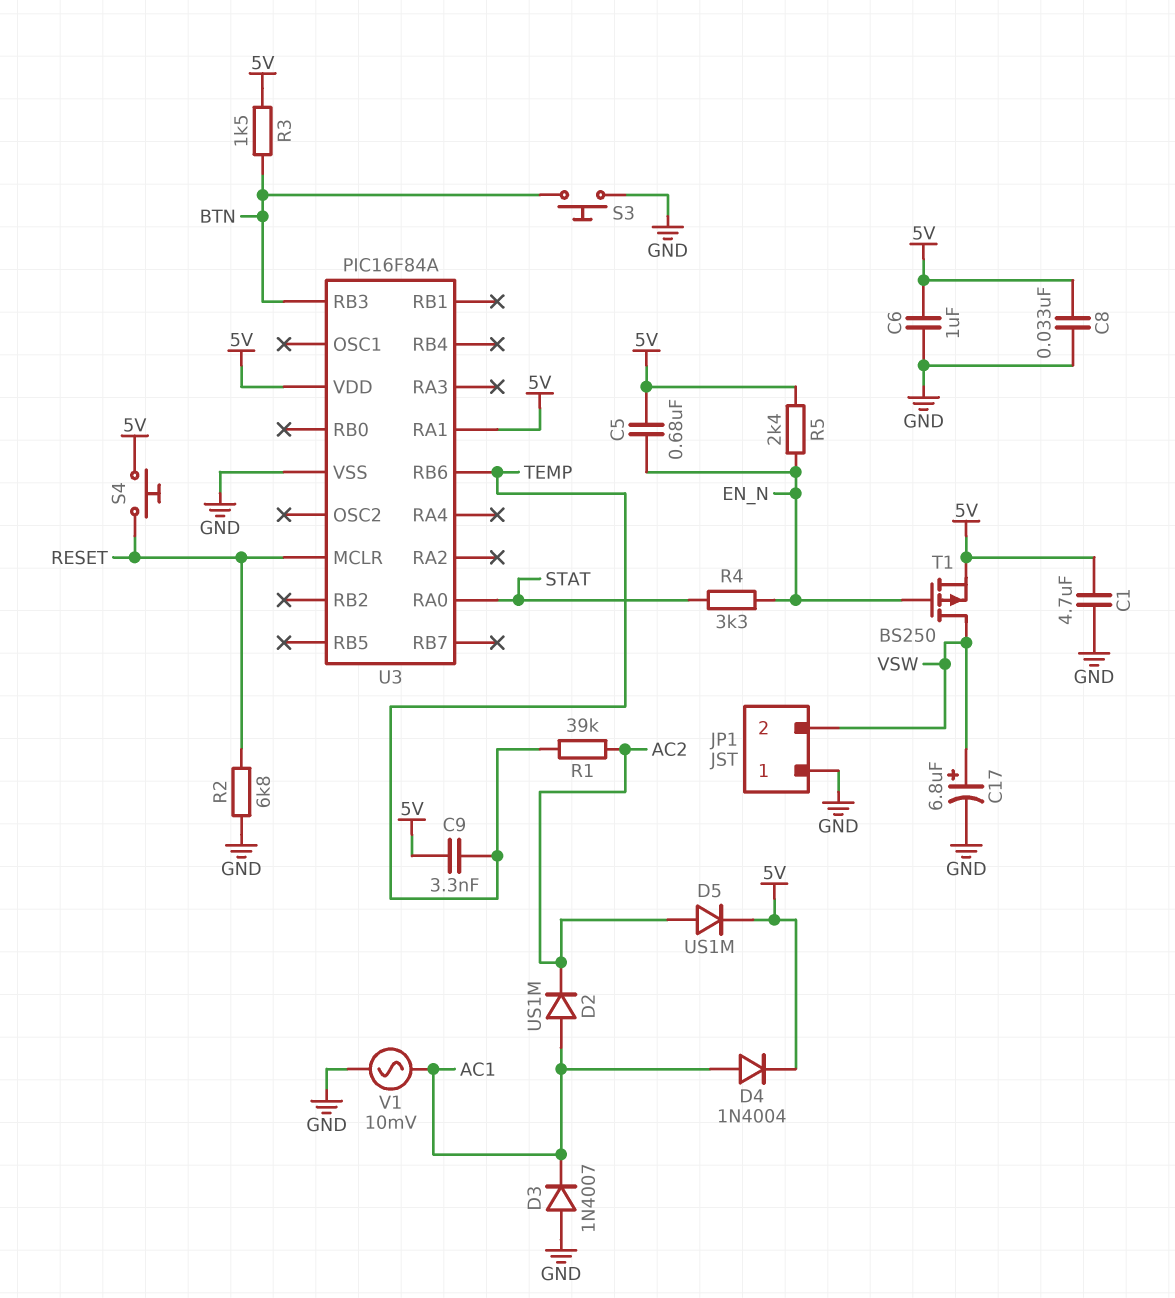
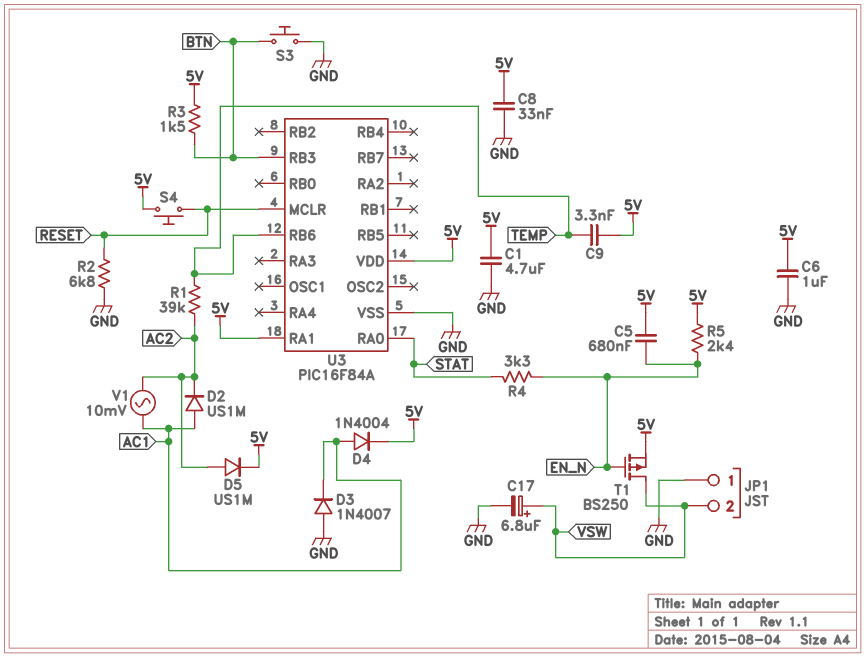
V1: AC 10mV (AC1, GND) -> AC 10mV (AC1, AC2)

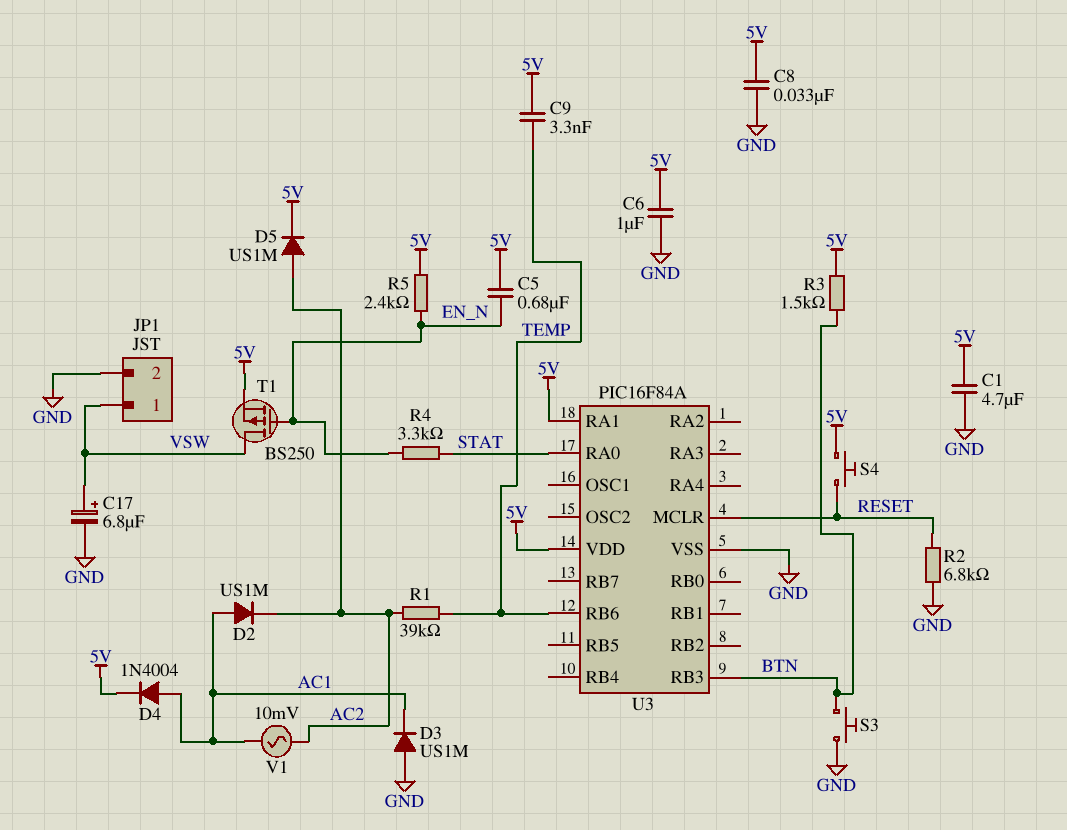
D3: diode 1N4007 (A GND, K AC1) -> diode US1M (A GND, K AC1)
JP1 pin 1: GND -> VSW
JP1 pin 2: VSW -> GND

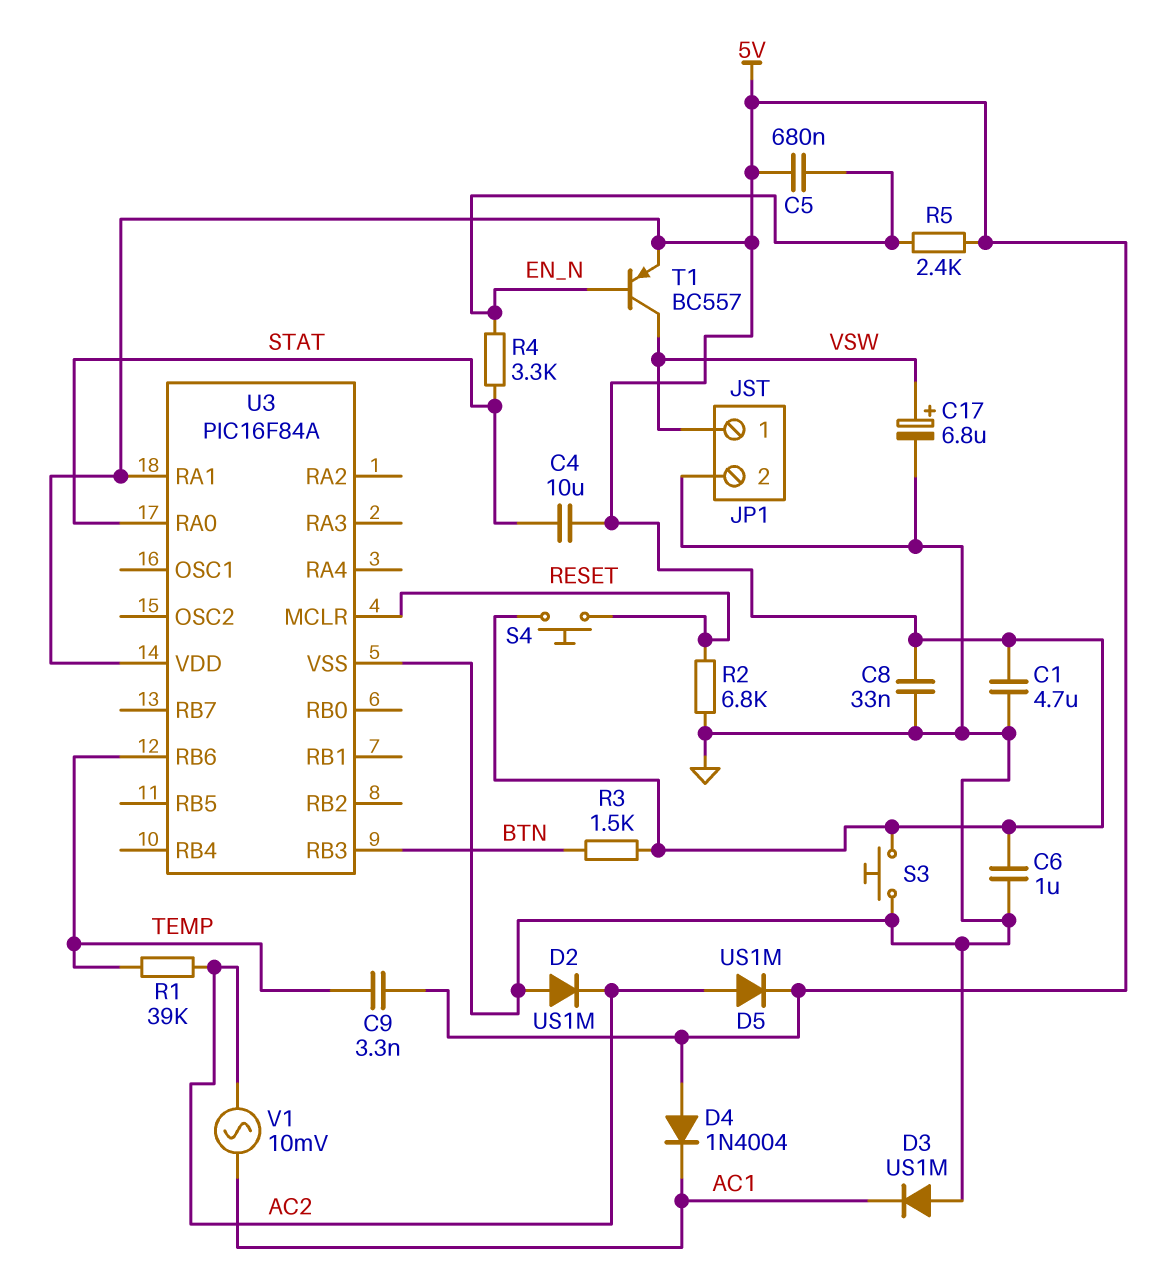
C4: none -> 10uF (5V, STAT)
D2: diode US1M (A AC1, K AC2) -> diode US1M (A GND, K AC2)
D4: diode 1N4004 (A AC1, K 5V) -> diode 1N4004 (A 5V, K AC1)
S3: button (BTN, GND) -> button (5V, GND)
T1: PMOS BS250 (G EN_N, D VSW, S 5V) -> PNP BC557 (B EN_N, C VSW, E 5V)

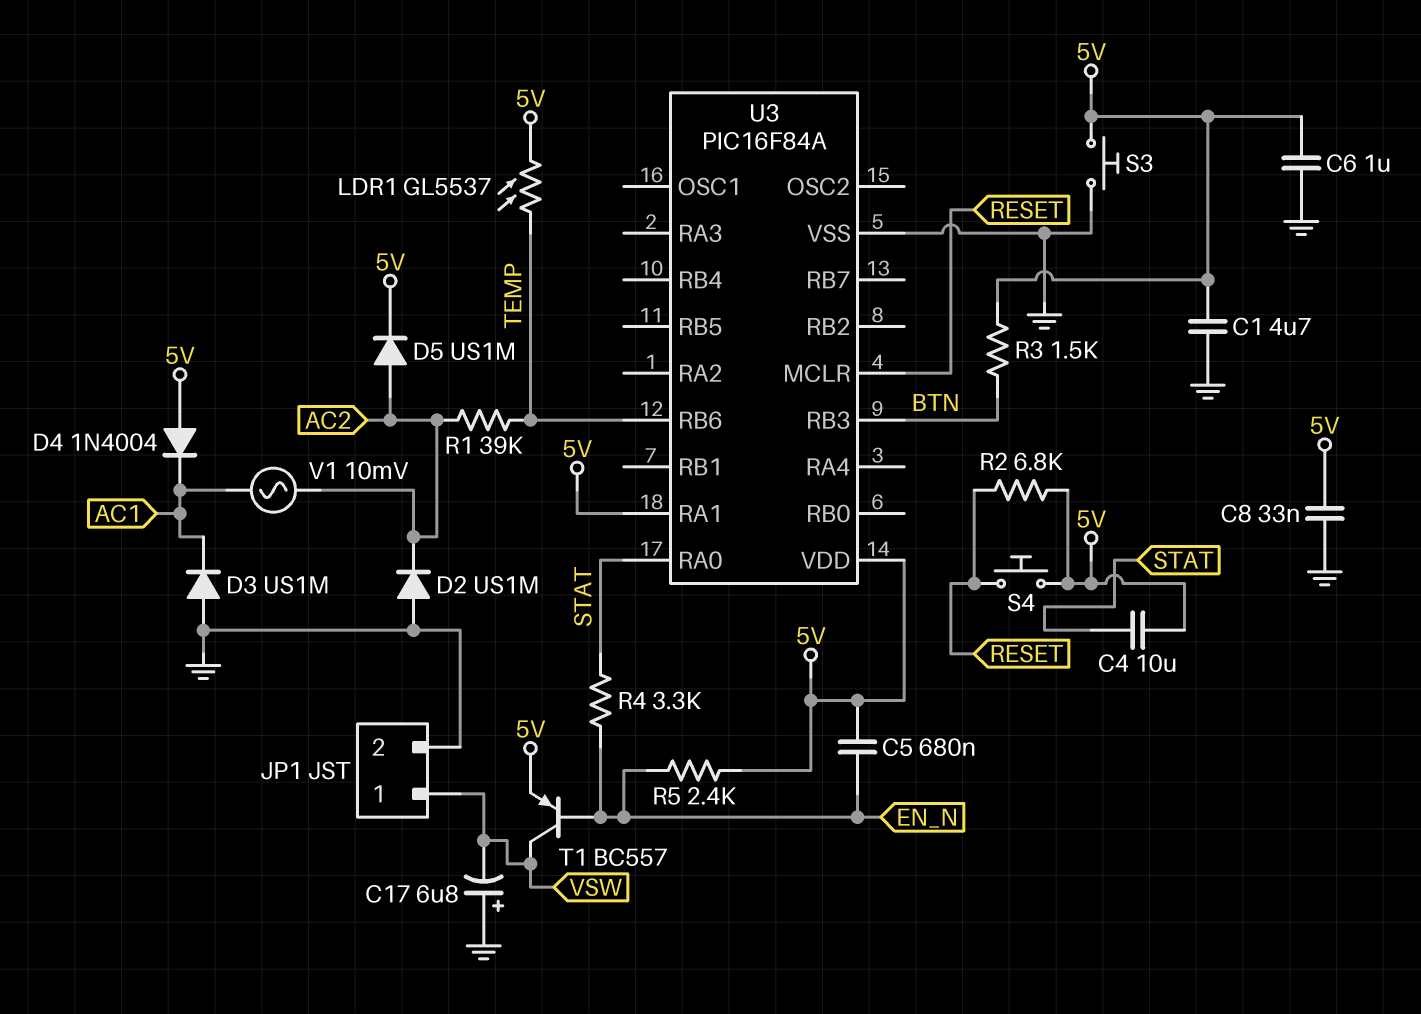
C9: 3.3nF (5V, TEMP) -> none
C17: 6.8uF (plus VSW, minus GND) -> 6.8uF (plus GND, minus VSW)
LDR1: none -> GL5537 (5V, TEMP)
R2: 6.8k (GND, RESET) -> 6.8k (5V, RESET)

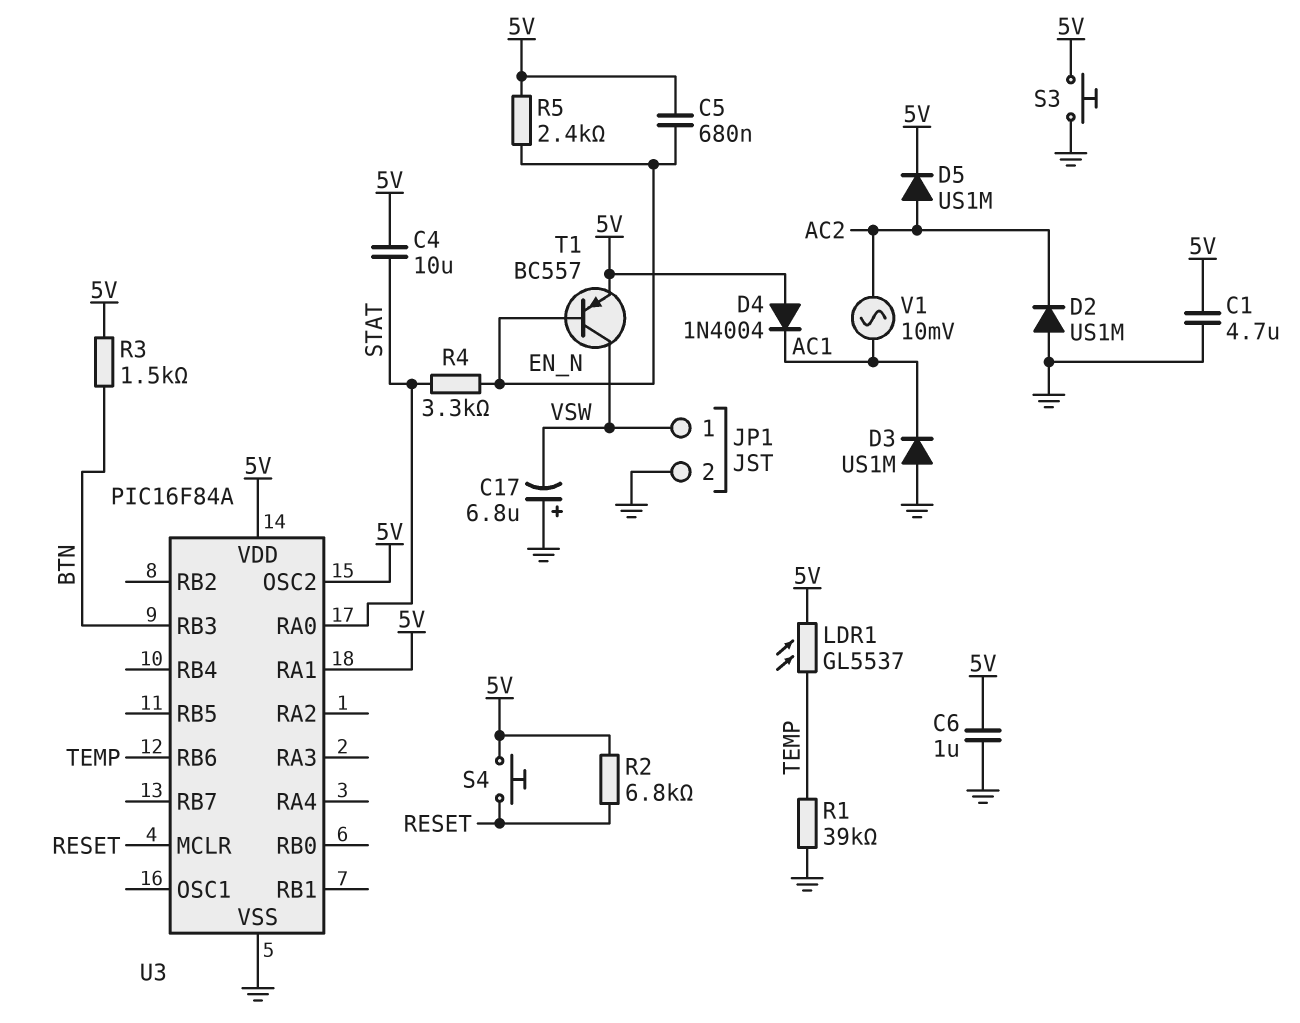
C8: 33nF (5V, GND) -> none
R1: 39k (AC2, TEMP) -> 39k (GND, TEMP)
U3 pin OSC2: none -> 5V

